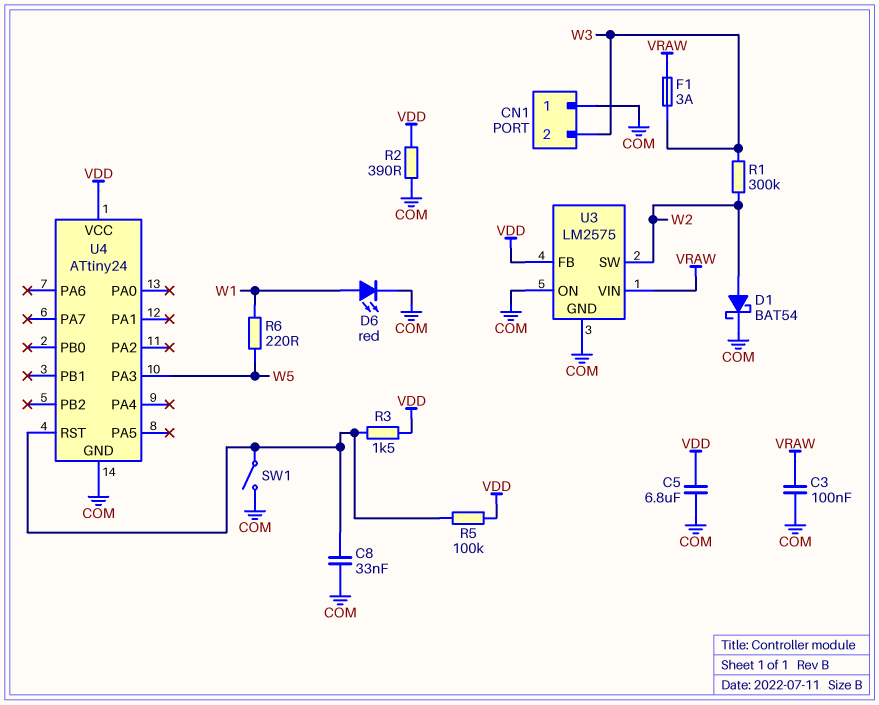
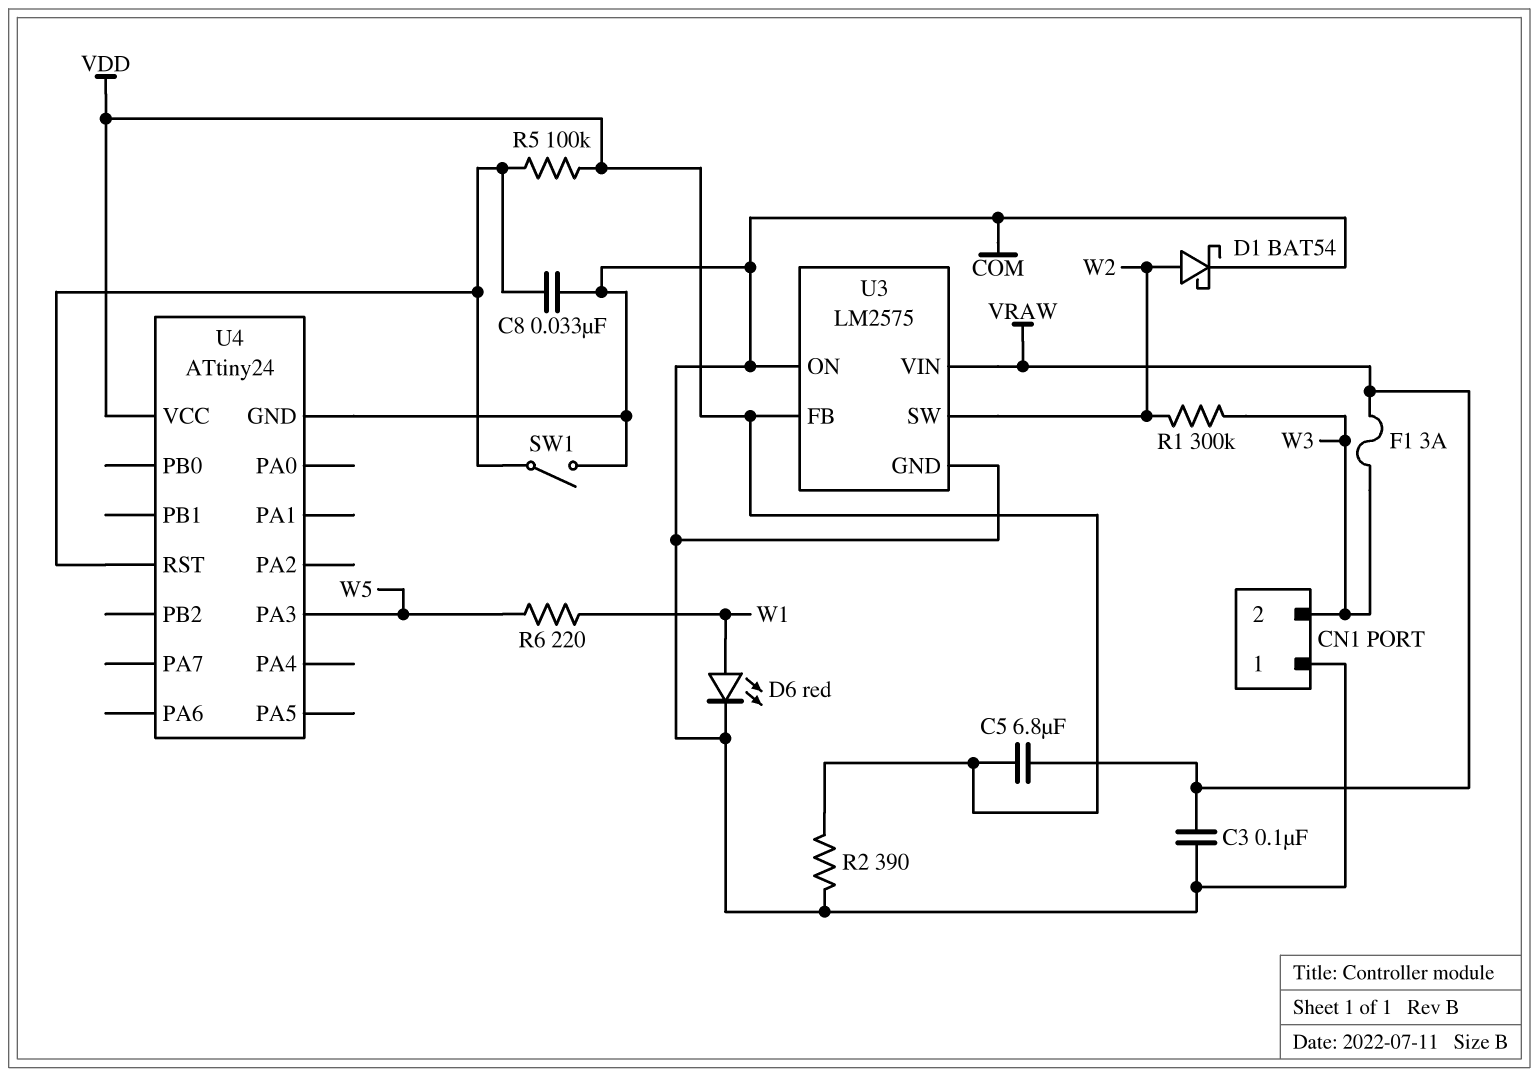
C5: 6.8uF (COM, VDD) -> 6.8uF (VDD, VRAW)
R3: 1.5k (U4/RST, VDD) -> none

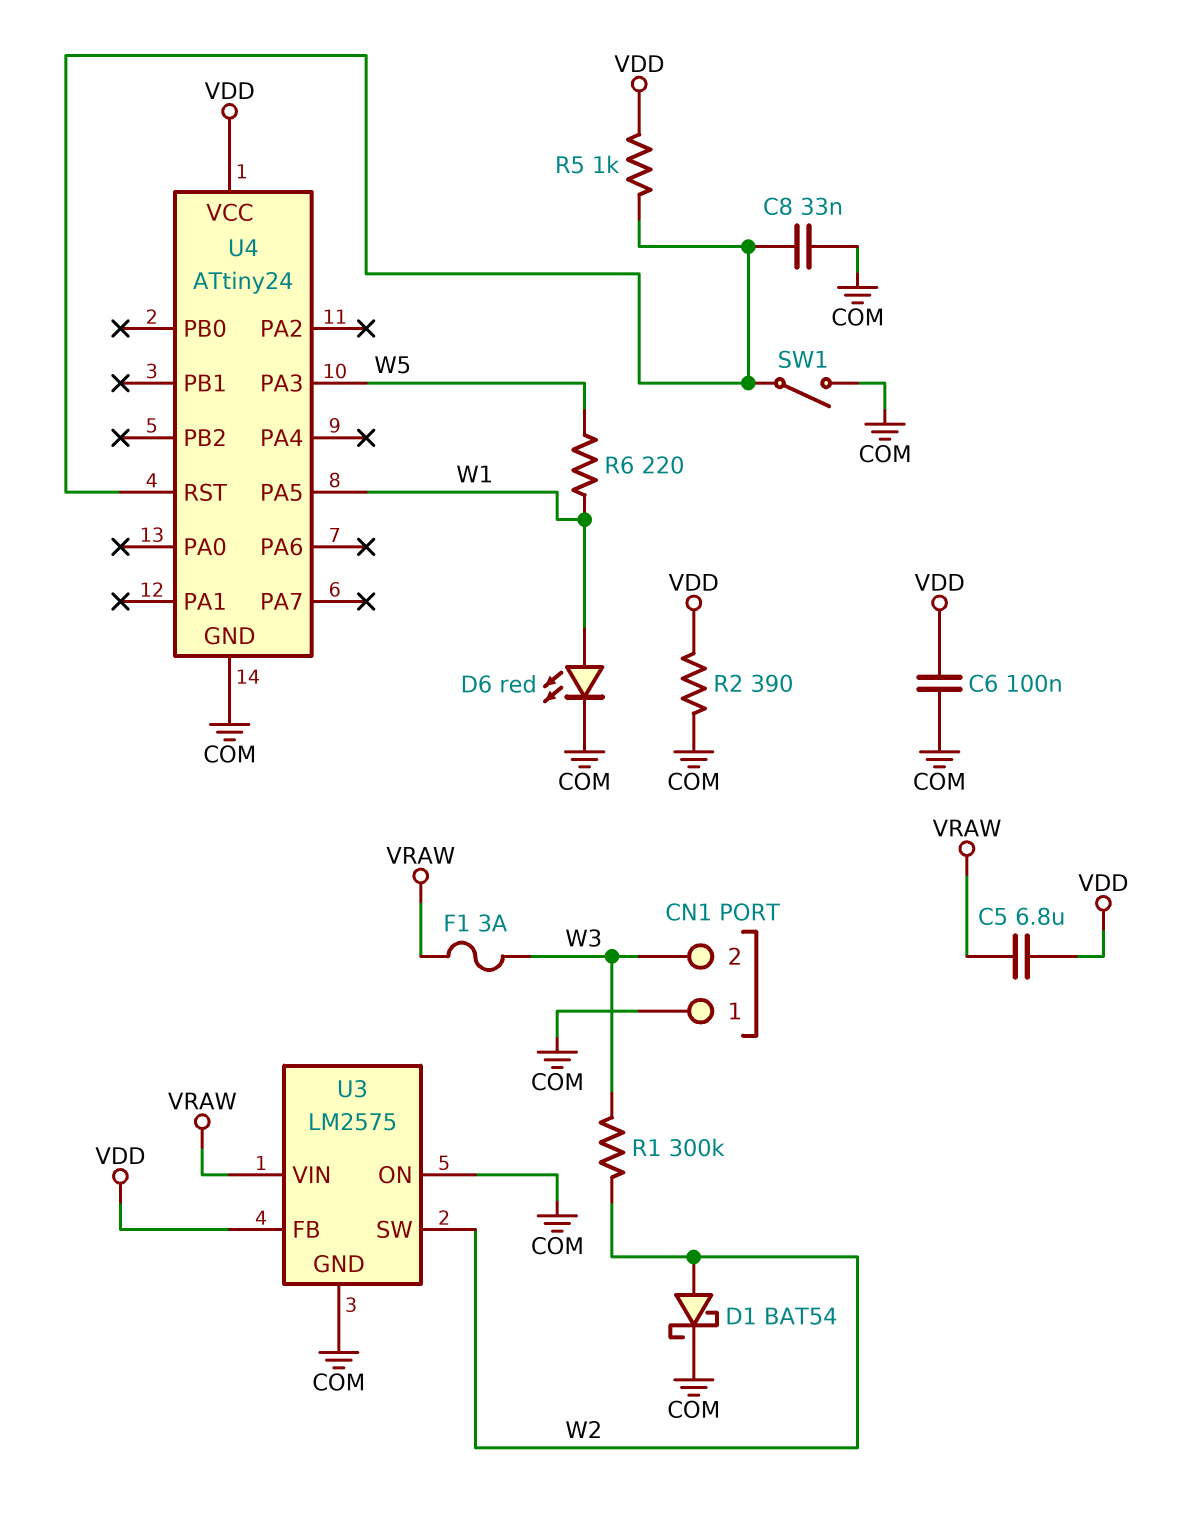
C3: 100nF (COM, VRAW) -> none
C6: none -> 100nF (COM, VDD)
R5: 100k (U4/RST, VDD) -> 1k (U4/RST, VDD)
U4 pin PA5: none -> W1

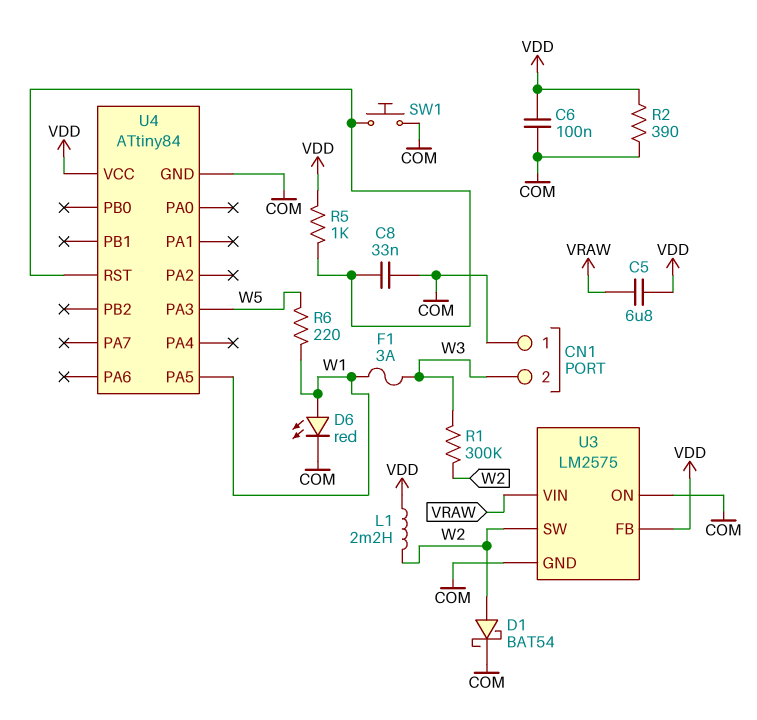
F1: 3A (VRAW, W3) -> 3A (W1, W3)
L1: none -> 2.2mH (VDD, W2)
SW1: switch (COM, U4/RST) -> button (COM, U4/RST)
U4: ATtiny24 -> ATtiny84

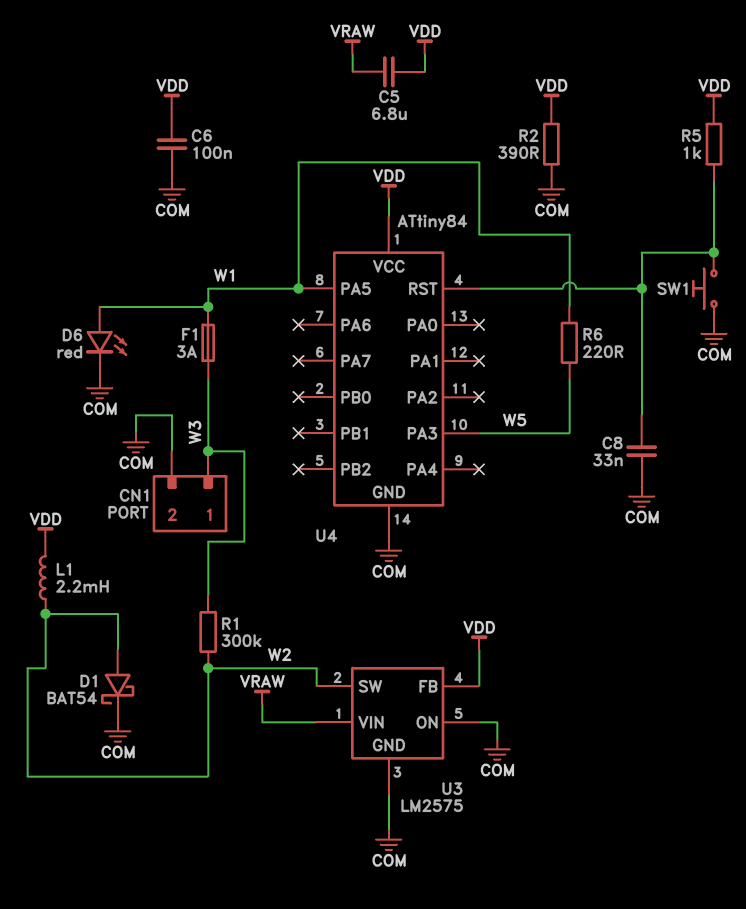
CN1 pin 1: COM -> W3
CN1 pin 2: W3 -> COM

